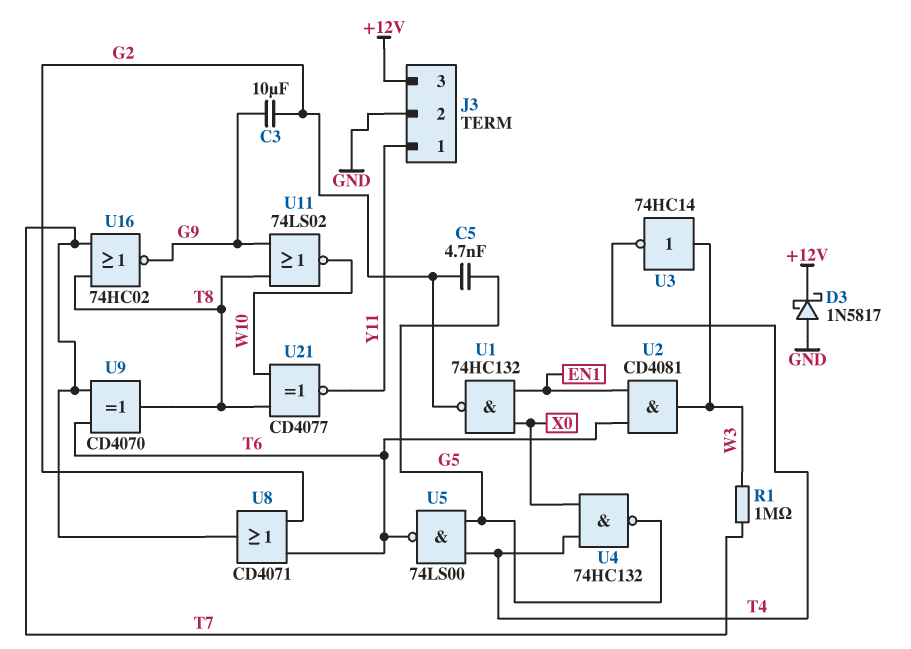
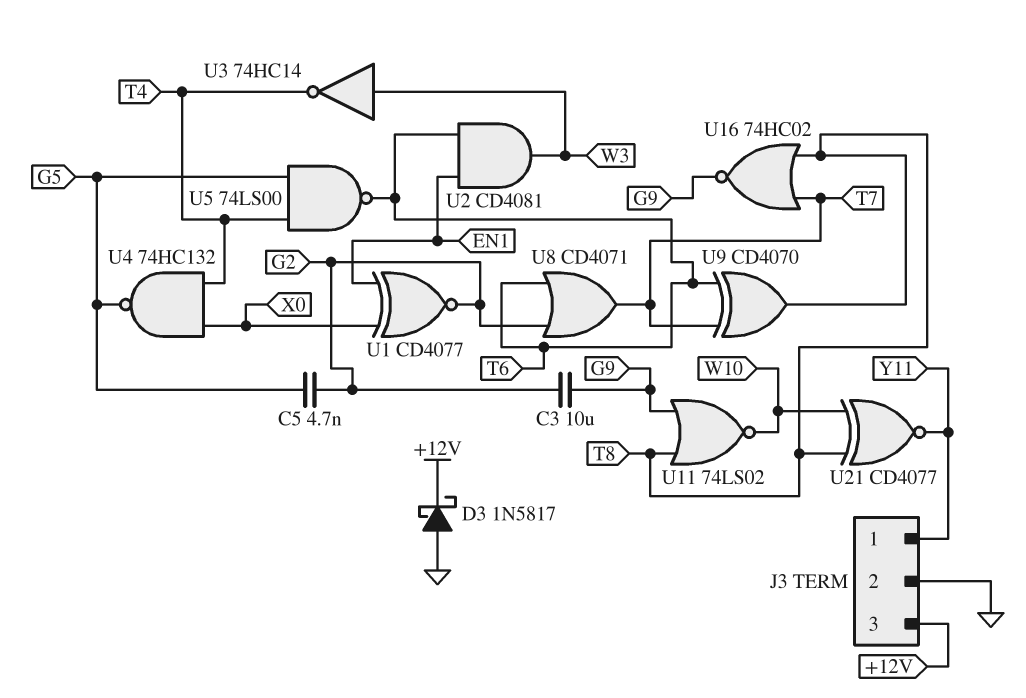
R1: 1M (T7, W3) -> none
U1: NAND 74HC132 (in EN1, in X0, out G2) -> XNOR CD4077 (in EN1, in X0, out G2)

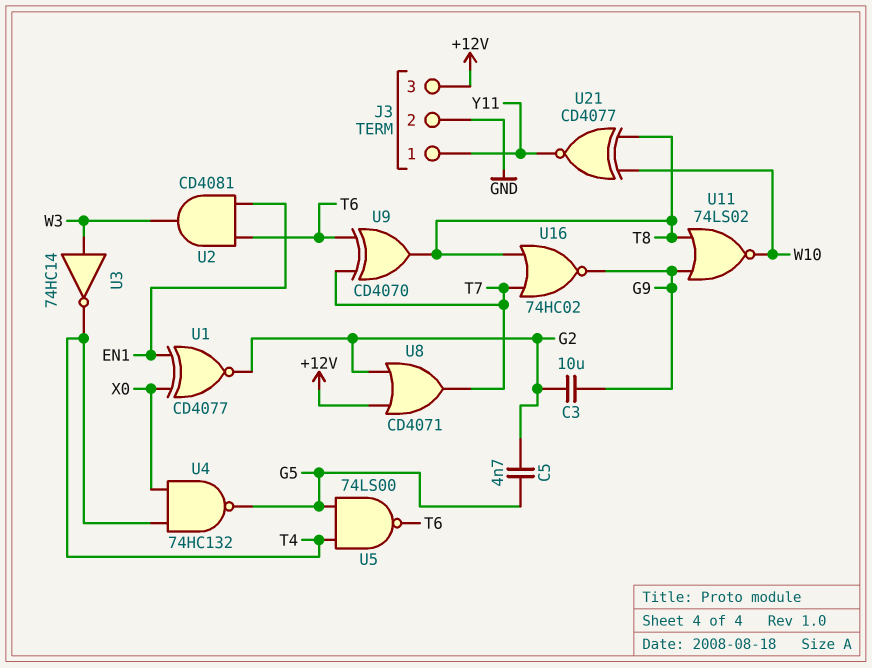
D3: schottky 1N5817 (A GND, K +12V) -> none
U8: OR CD4071 (in G2, in T6, out T7) -> OR CD4071 (in +12V, in G2, out T7)

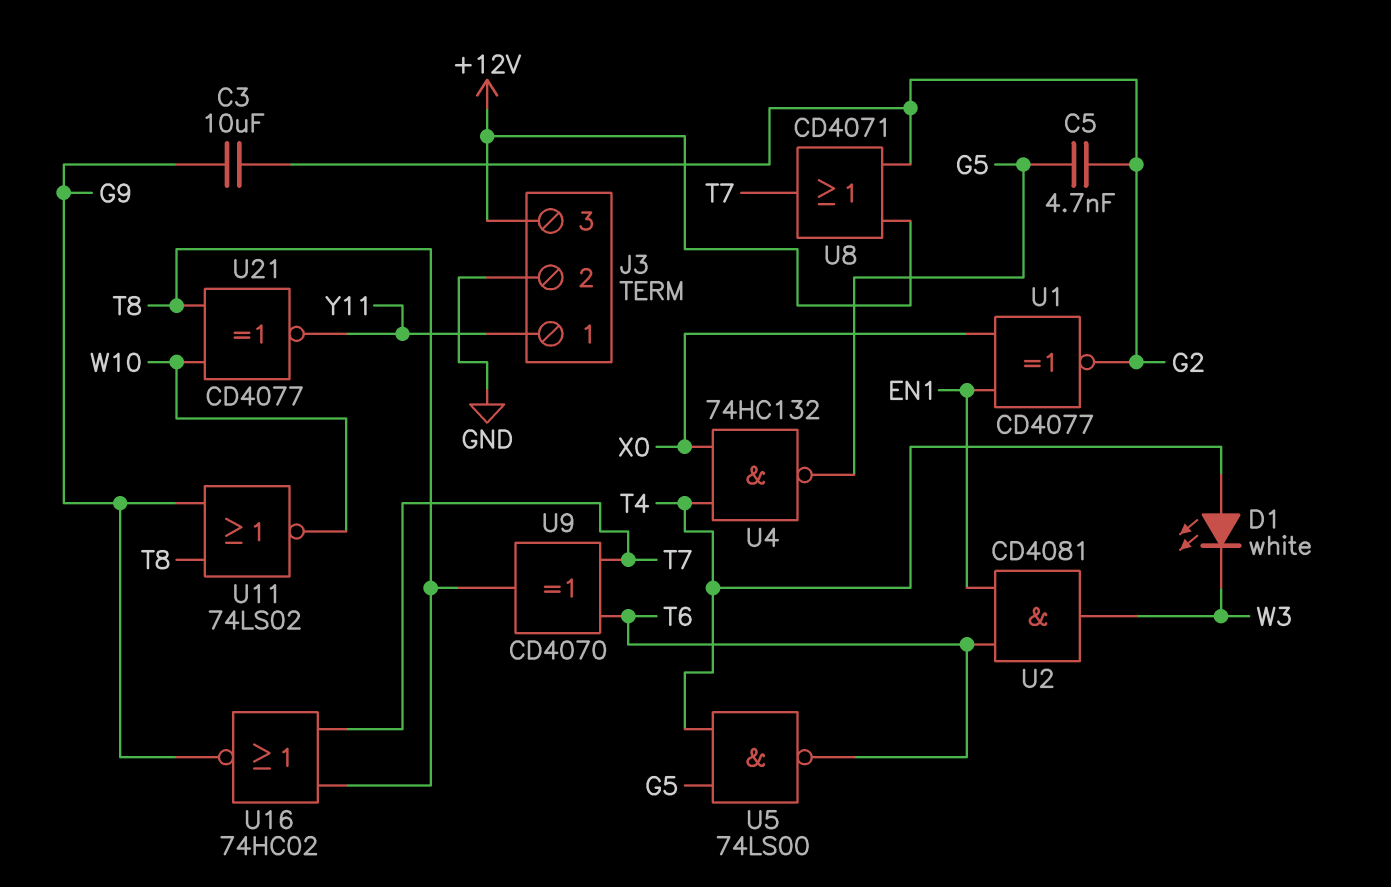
D1: none -> LED white (A T4, K W3)
U3: NOT 74HC14 (in W3, out T4) -> none

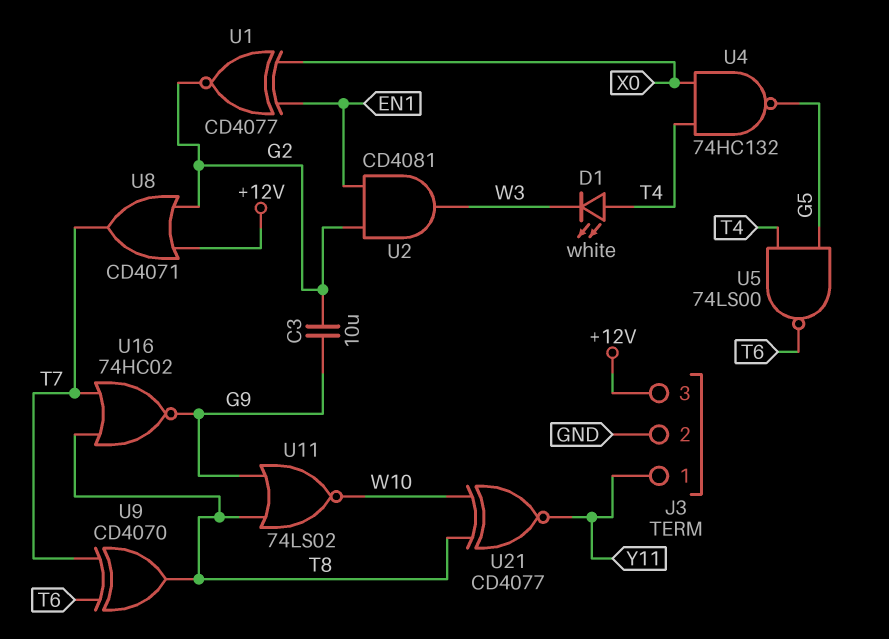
C5: 4.7nF (G2, G5) -> none
U2: AND CD4081 (in EN1, in T6, out W3) -> AND CD4081 (in EN1, in G2, out W3)

